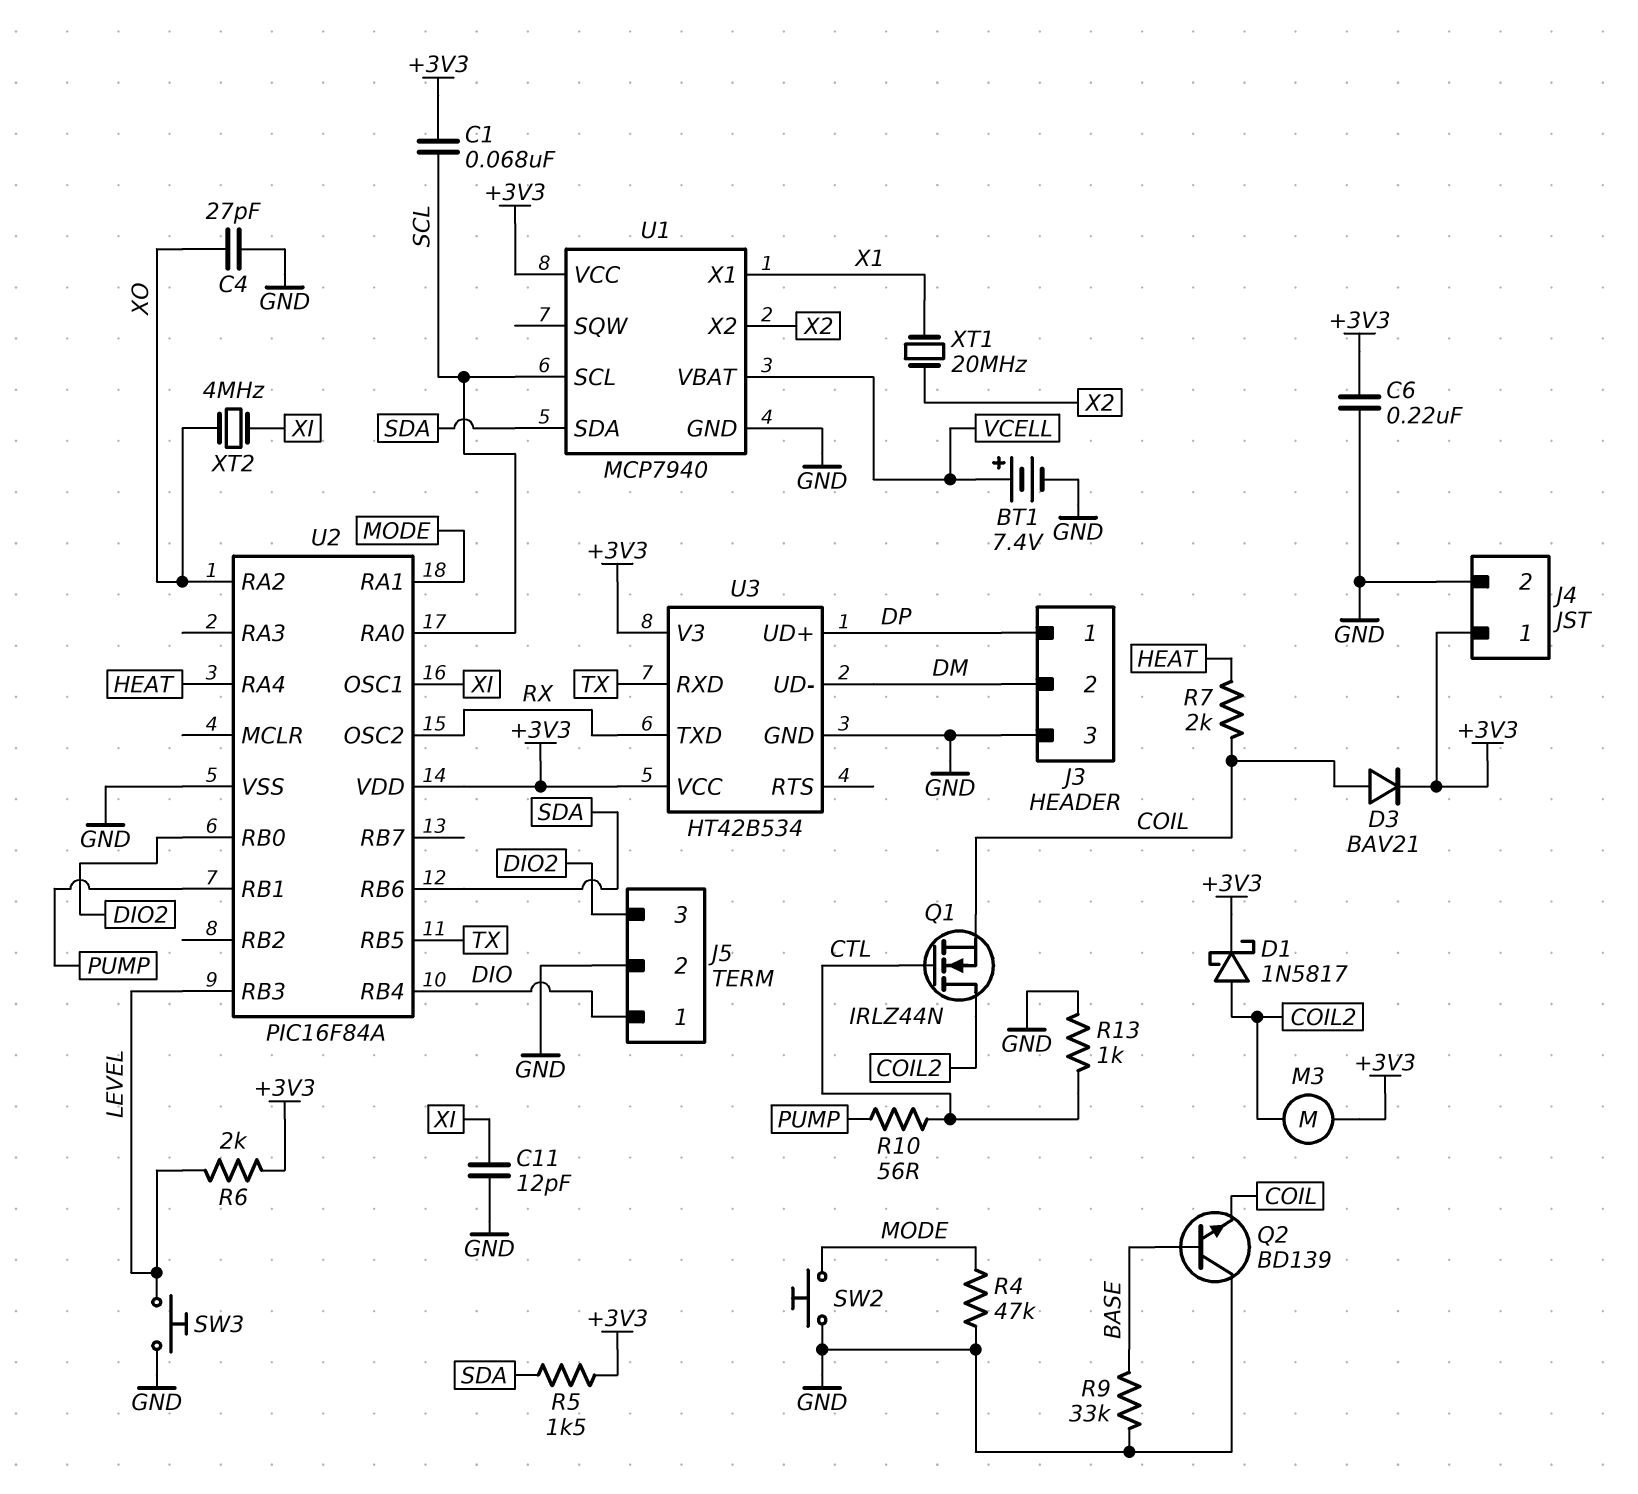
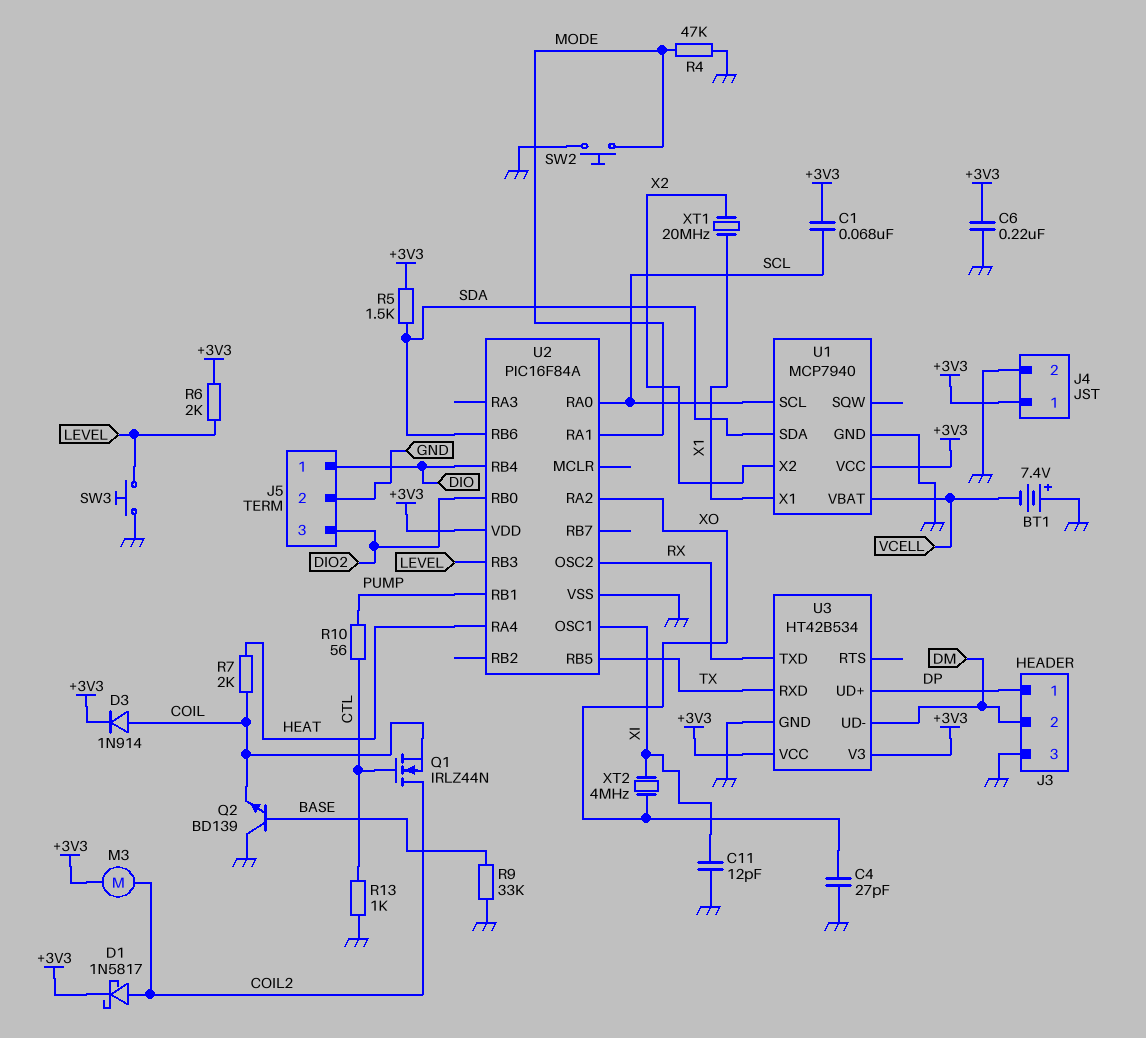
BT1: 7.4V (plus VCELL, minus GND) -> 7.4V (plus GND, minus VCELL)
D3: diode BAV21 (A COIL, K +3V3) -> diode 1N914 (A COIL, K +3V3)

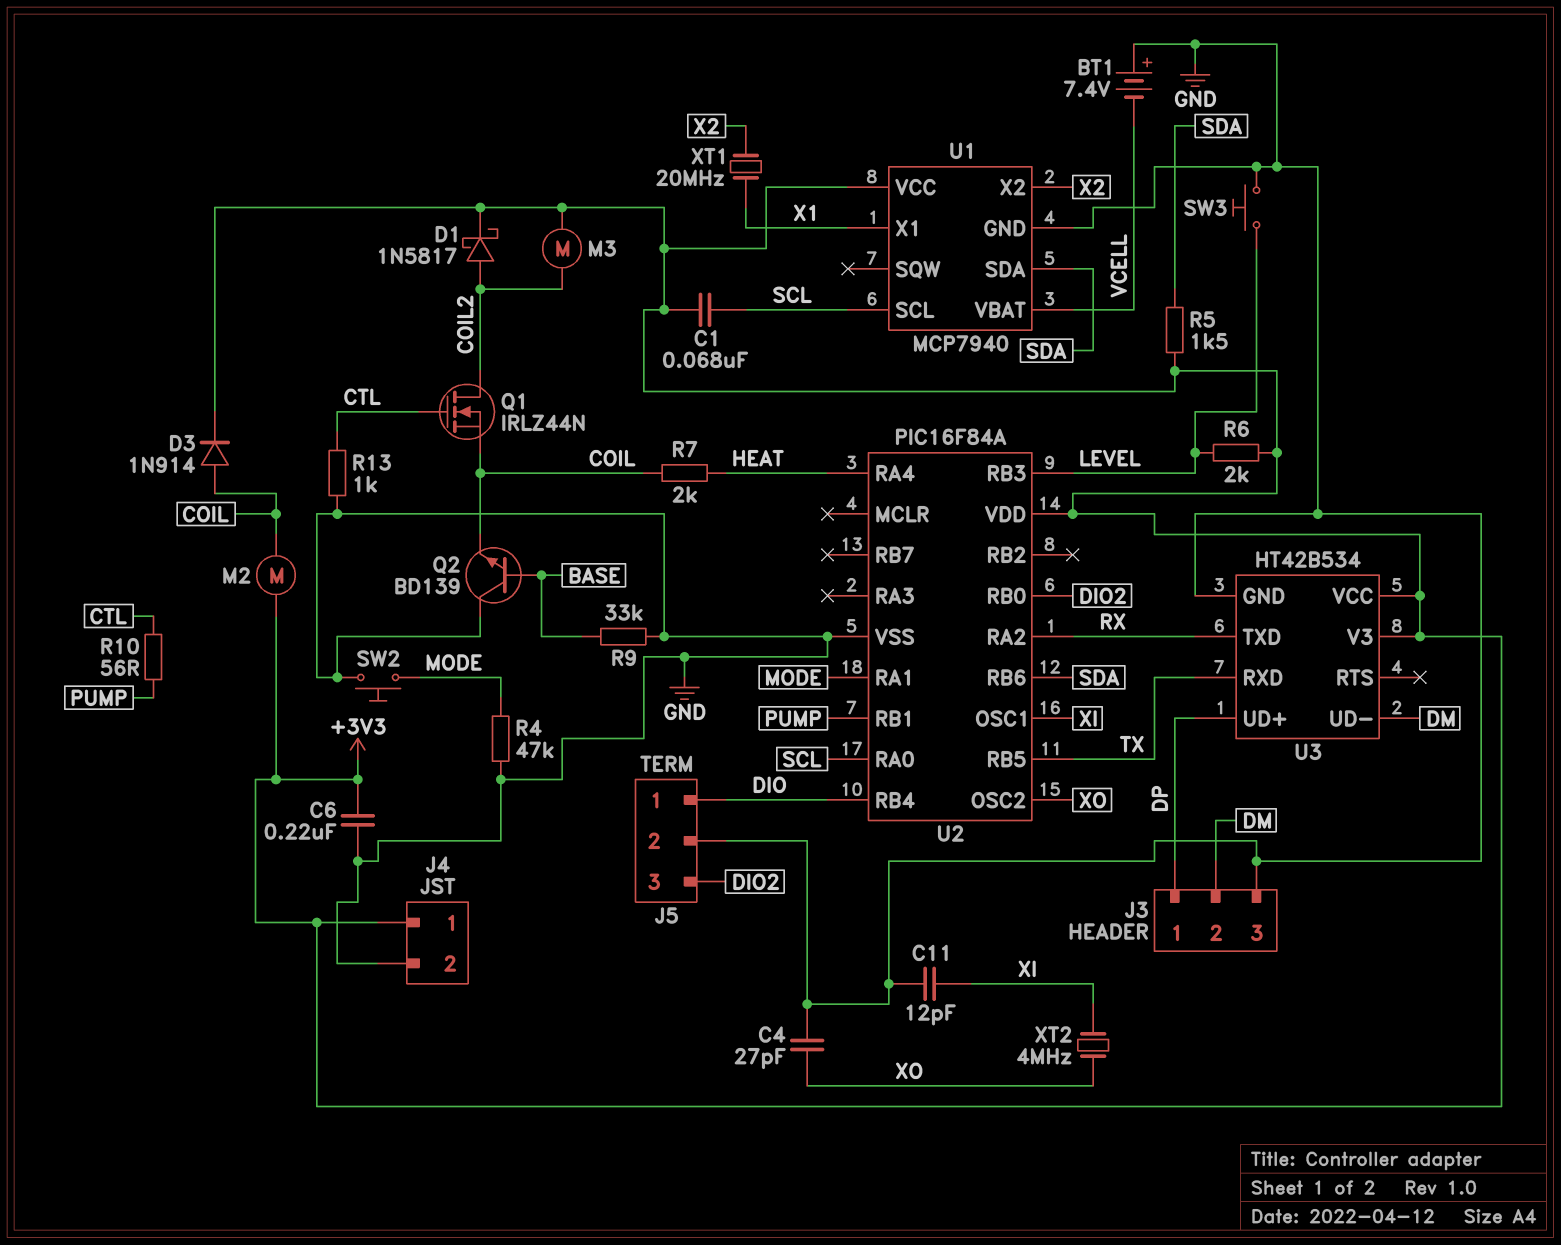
M2: none -> motor (+3V3, COIL)
U2 pin OSC2: RX -> XO
U2 pin RA2: XO -> RX

